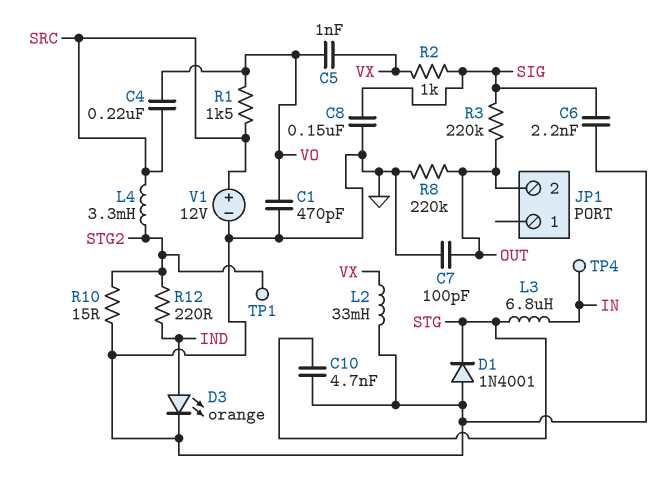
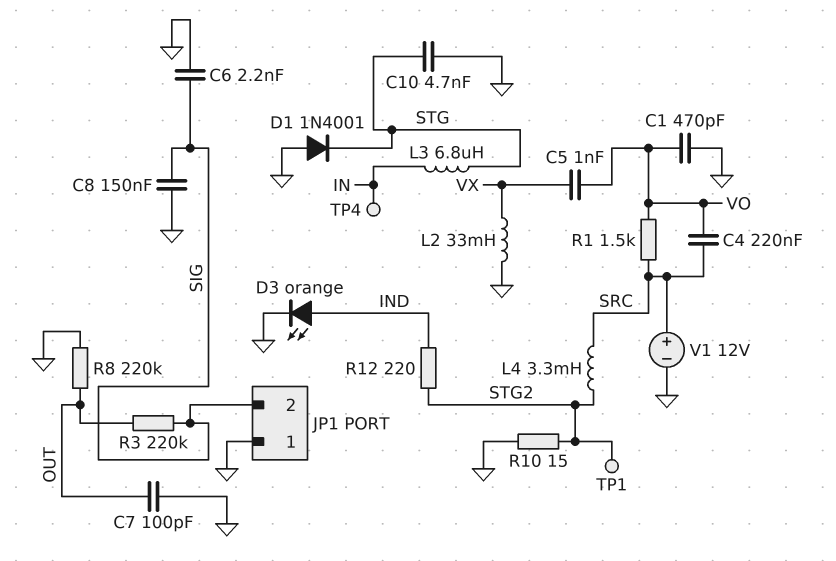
JP1 pin 1: none -> GND
JP1 pin 2: OUT -> SIG
R2: 1k (SIG, VX) -> none

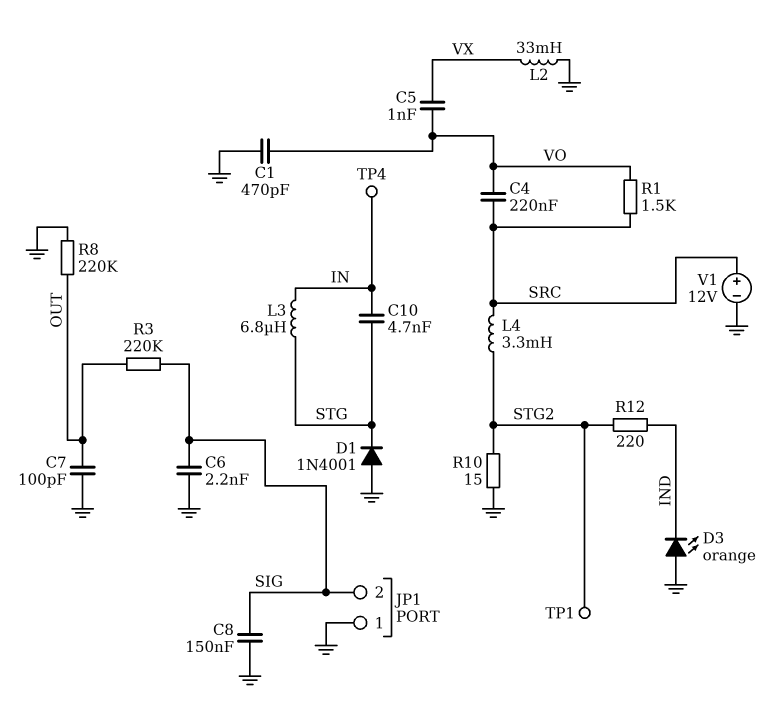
C10: 4.7nF (GND, STG) -> 4.7nF (IN, STG)
D3: LED orange (A IND, K GND) -> LED orange (A GND, K IND)

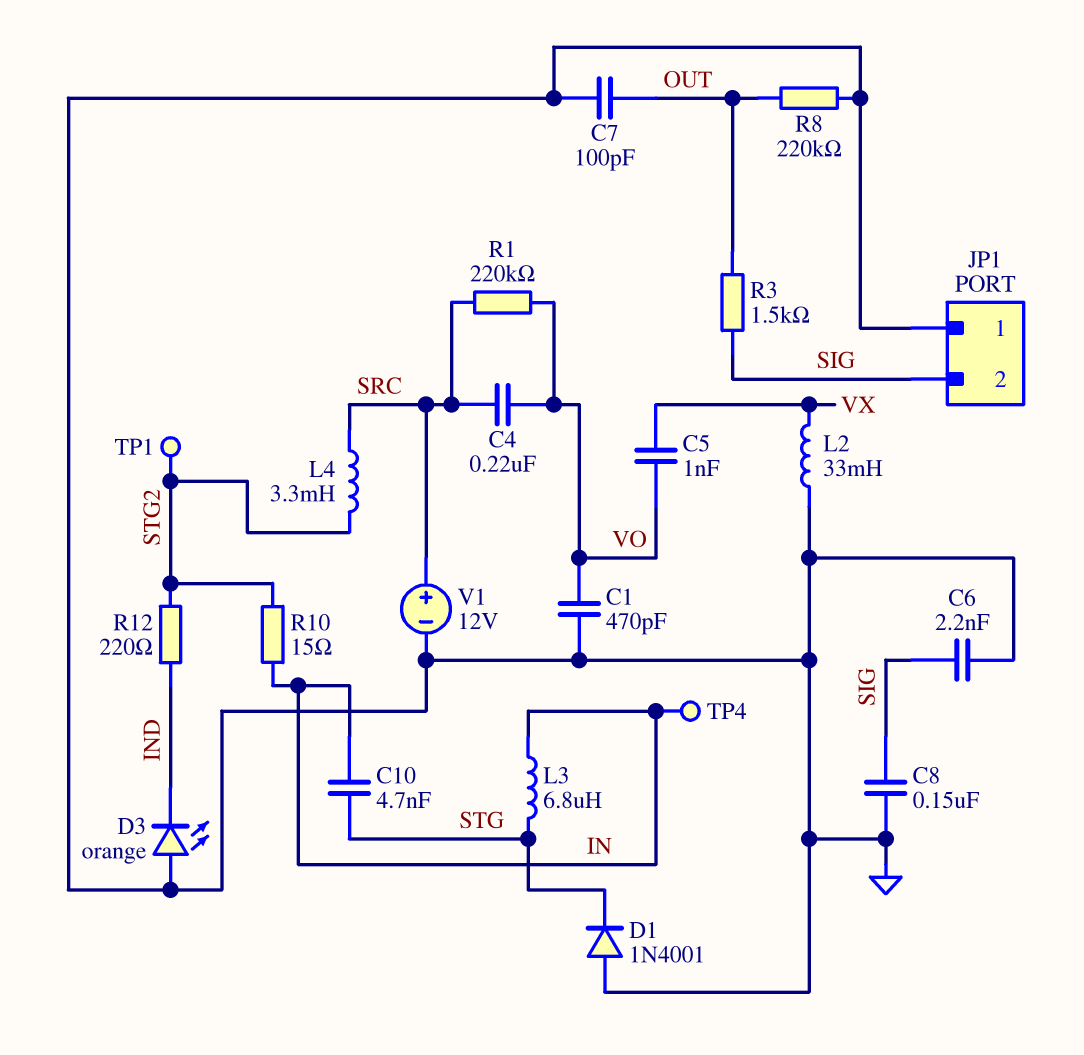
R1: 1.5k (SRC, VO) -> 220k (SRC, VO)
R3: 220k (OUT, SIG) -> 1.5k (OUT, SIG)
R10: 15 (GND, STG2) -> 15 (IN, STG2)

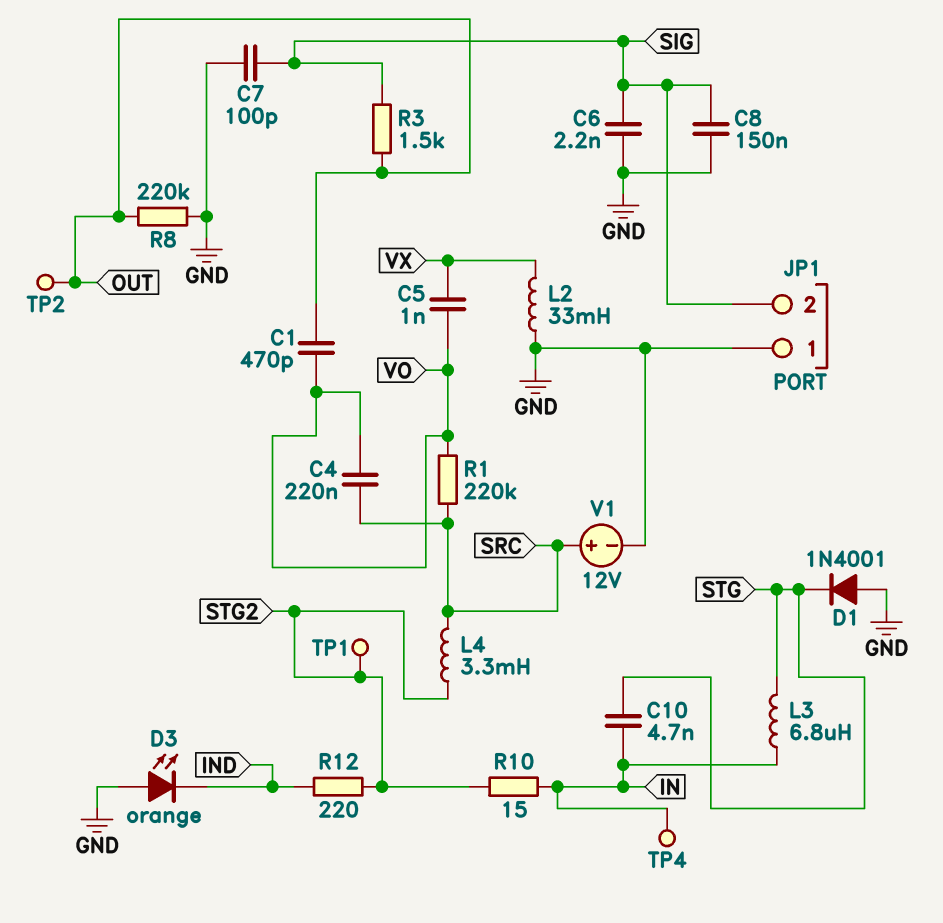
C1: 470pF (GND, VO) -> 470pF (OUT, VO)
C7: 100pF (GND, OUT) -> 100pF (GND, SIG)
TP2: none -> test point (OUT)

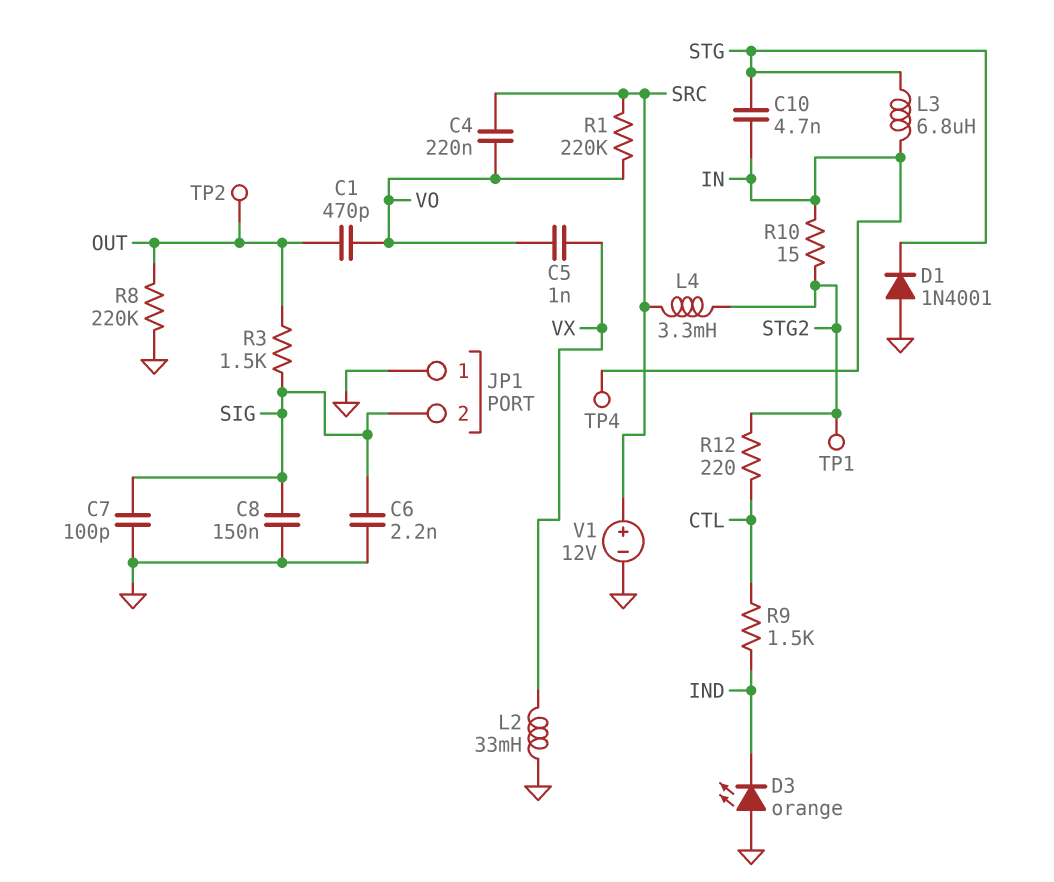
R9: none -> 1.5k (CTL, IND)
R12: 220 (IND, STG2) -> 220 (CTL, STG2)

